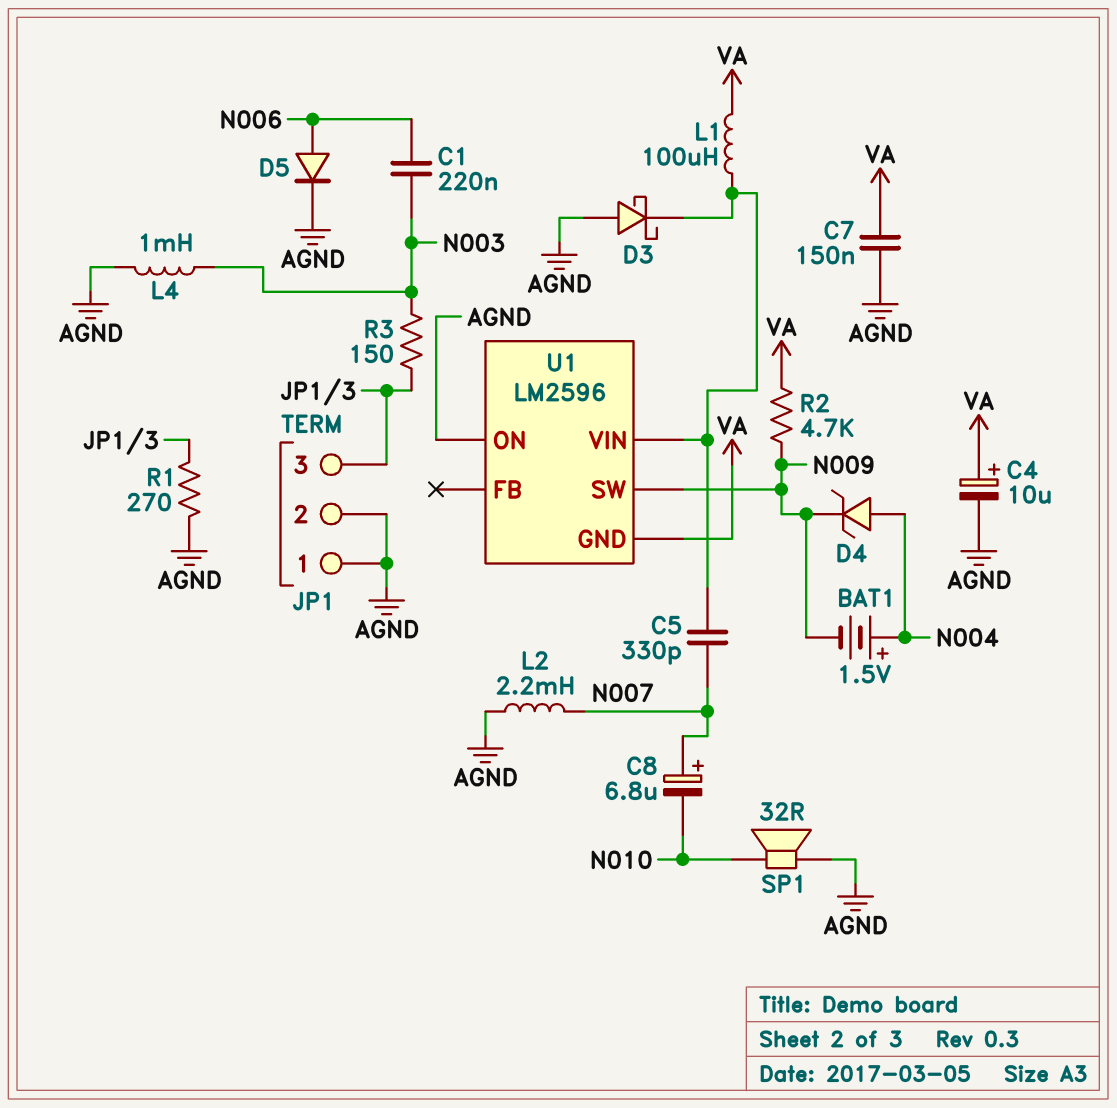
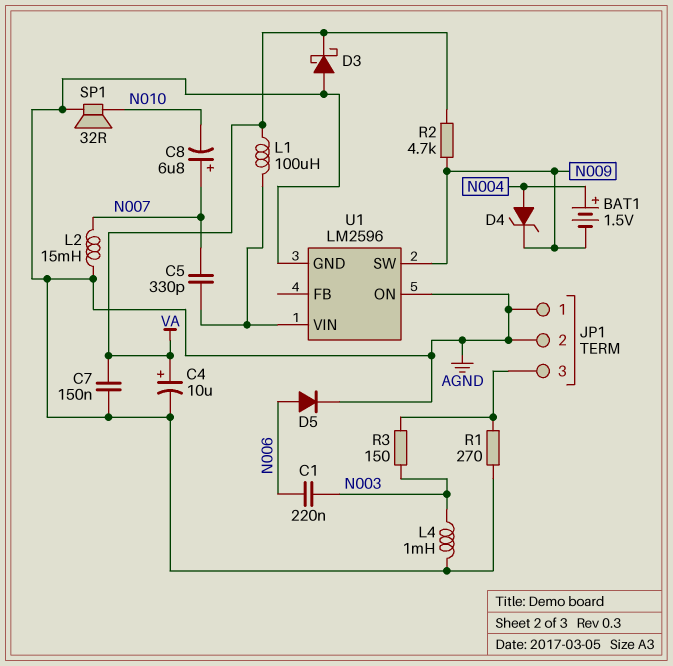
D3: schottky (A AGND, K U1/VIN) -> schottky (A AGND, K VA)
L2: 2.2mH (AGND, N007) -> 15mH (AGND, N007)
U1 pin GND: VA -> AGND

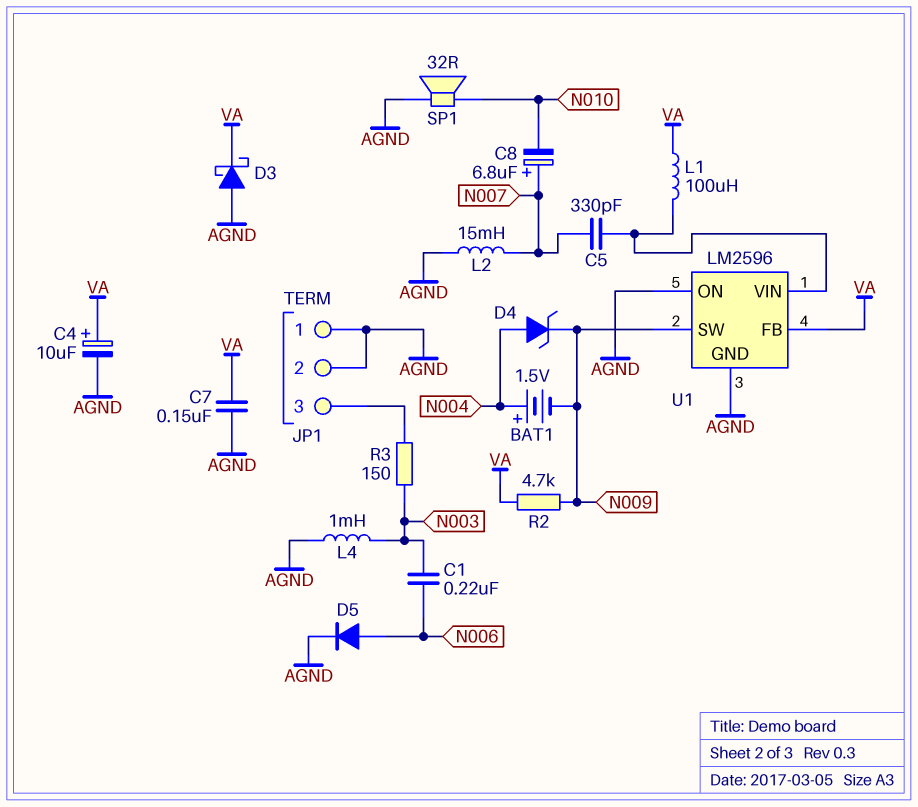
R1: 270 (AGND, JP1/3) -> none
U1 pin FB: none -> VA

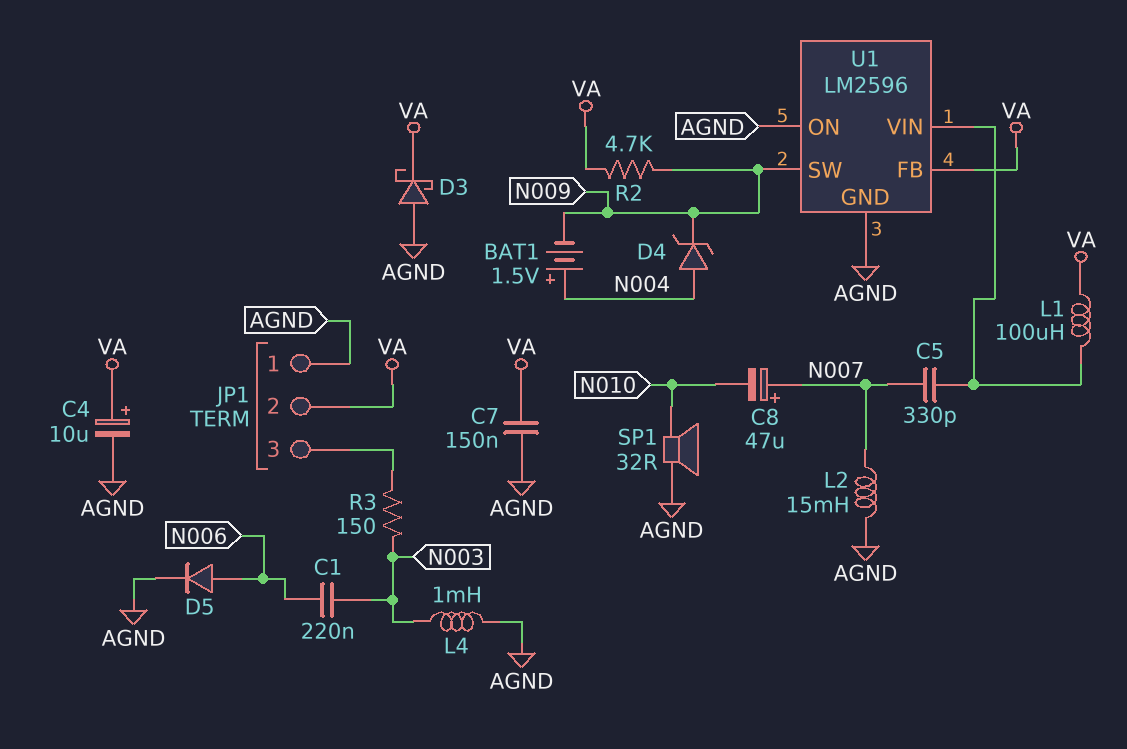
C8: 6.8uF (plus N007, minus N010) -> 47uF (plus N007, minus N010)
JP1 pin 2: AGND -> VA

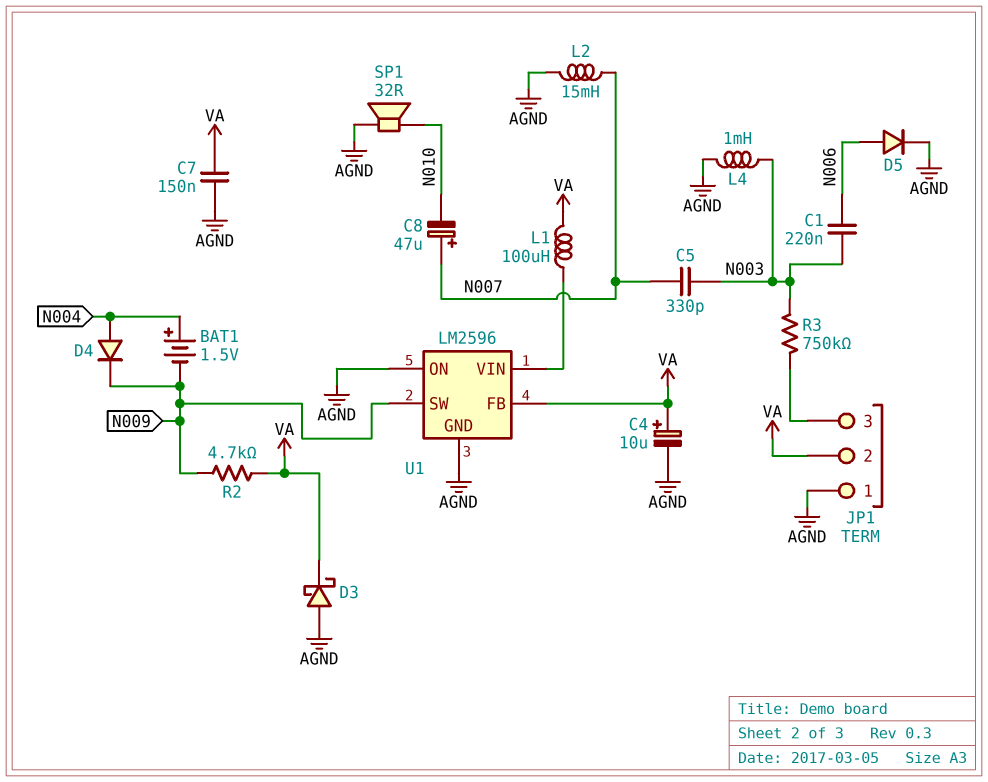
C5: 330pF (N007, U1/VIN) -> 330pF (N003, N007)
D4: zener (A N004, K N009) -> diode (A N004, K N009)
R3: 150 (JP1/3, N003) -> 750k (JP1/3, N003)

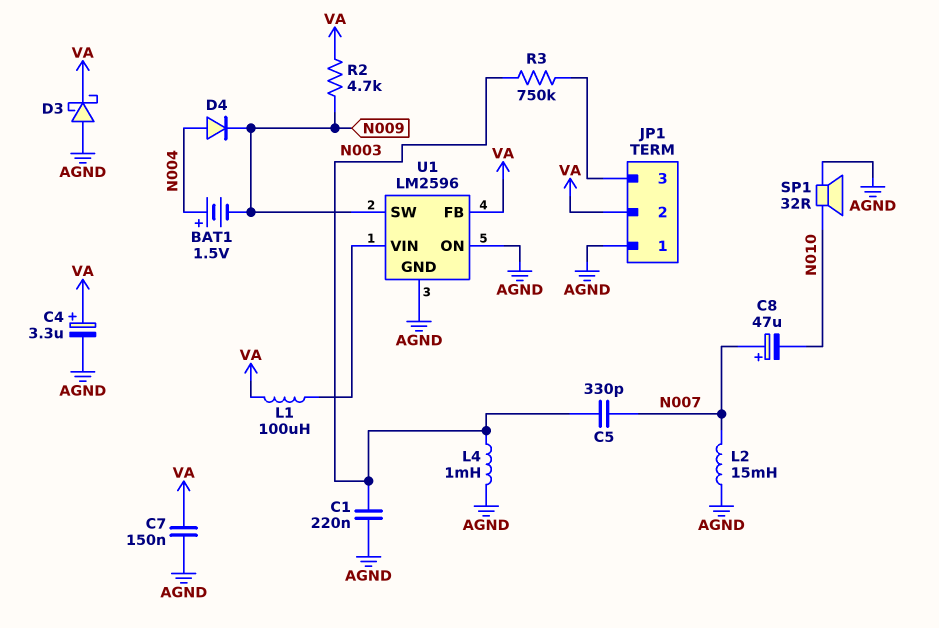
C1: 220nF (N003, N006) -> 220nF (AGND, N003)
C4: 10uF (plus VA, minus AGND) -> 3.3uF (plus VA, minus AGND)
D5: diode (A N006, K AGND) -> none

